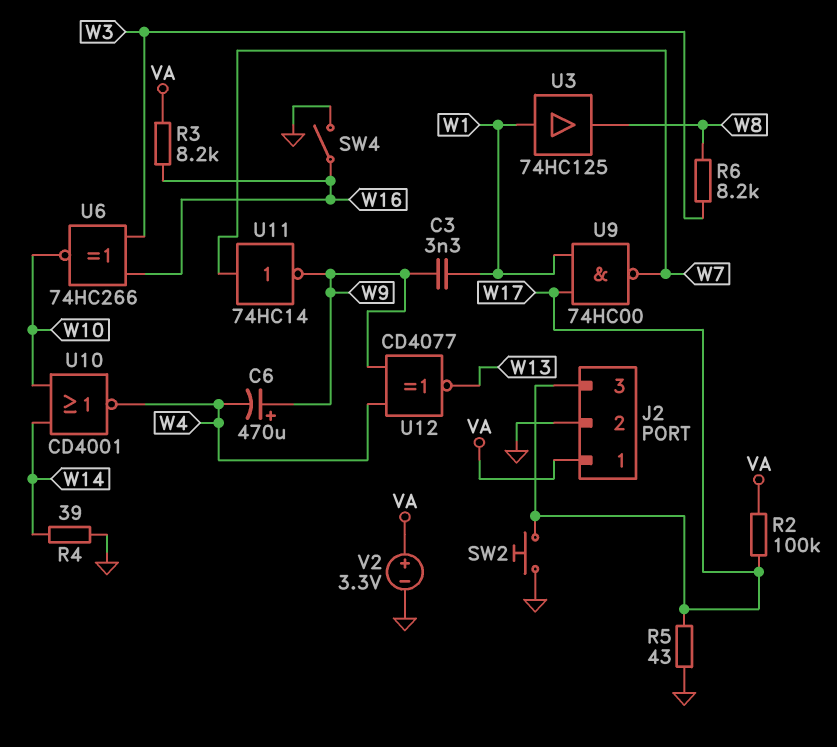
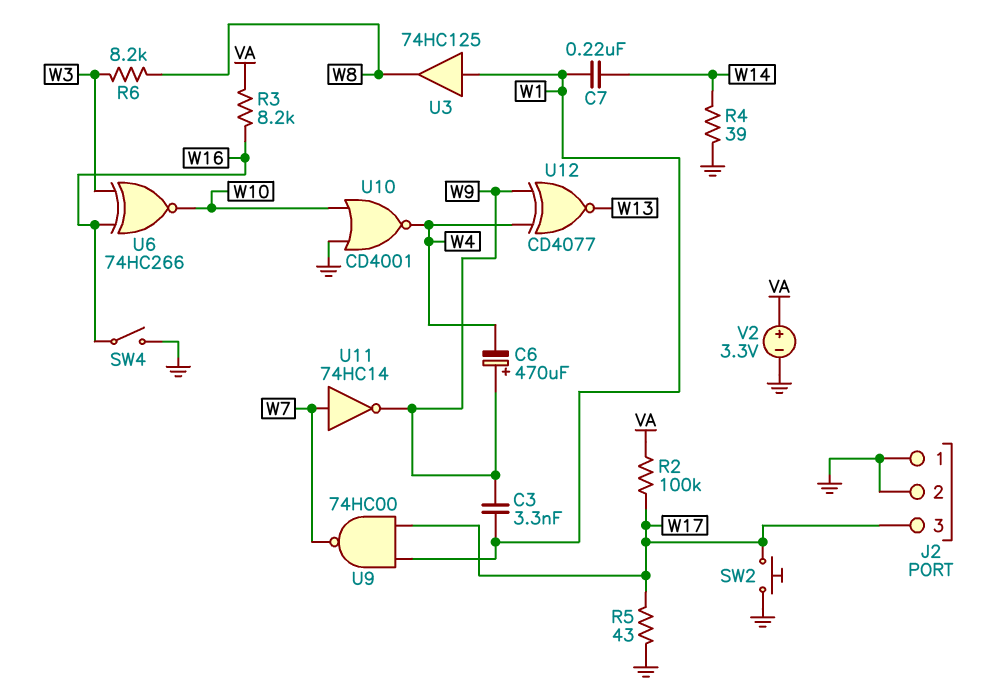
C7: none -> 220nF (W1, W14)
J2 pin 1: VA -> GND
U10: NOR CD4001 (in W10, in W14, out W4) -> NOR CD4001 (in GND, in W10, out W4)

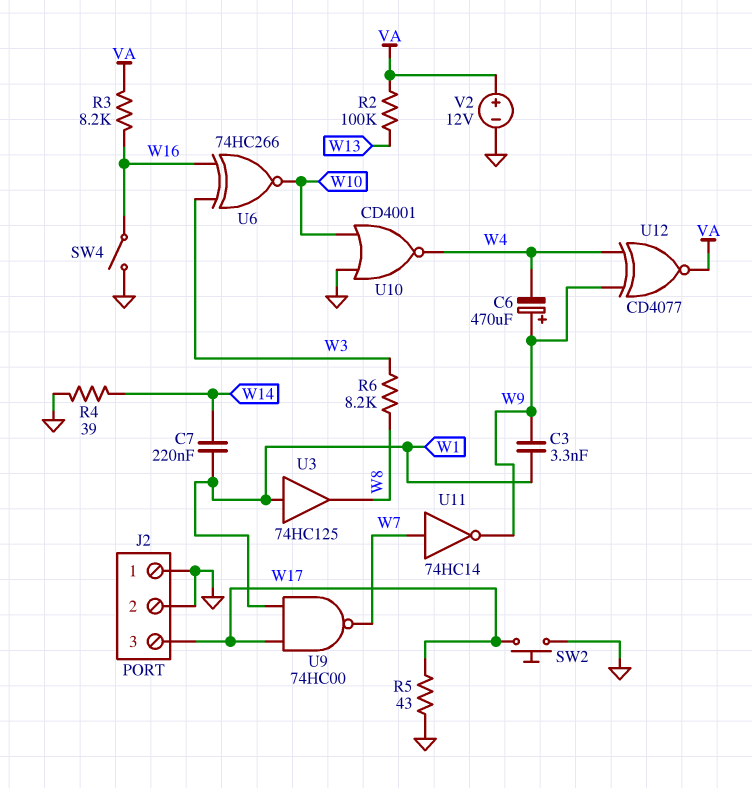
R2: 100k (VA, W17) -> 100k (VA, W13)
U12: XNOR CD4077 (in W4, in W9, out W13) -> XNOR CD4077 (in W4, in W9, out VA)
V2: 3.3V (plus VA, minus GND) -> 12V (plus VA, minus GND)

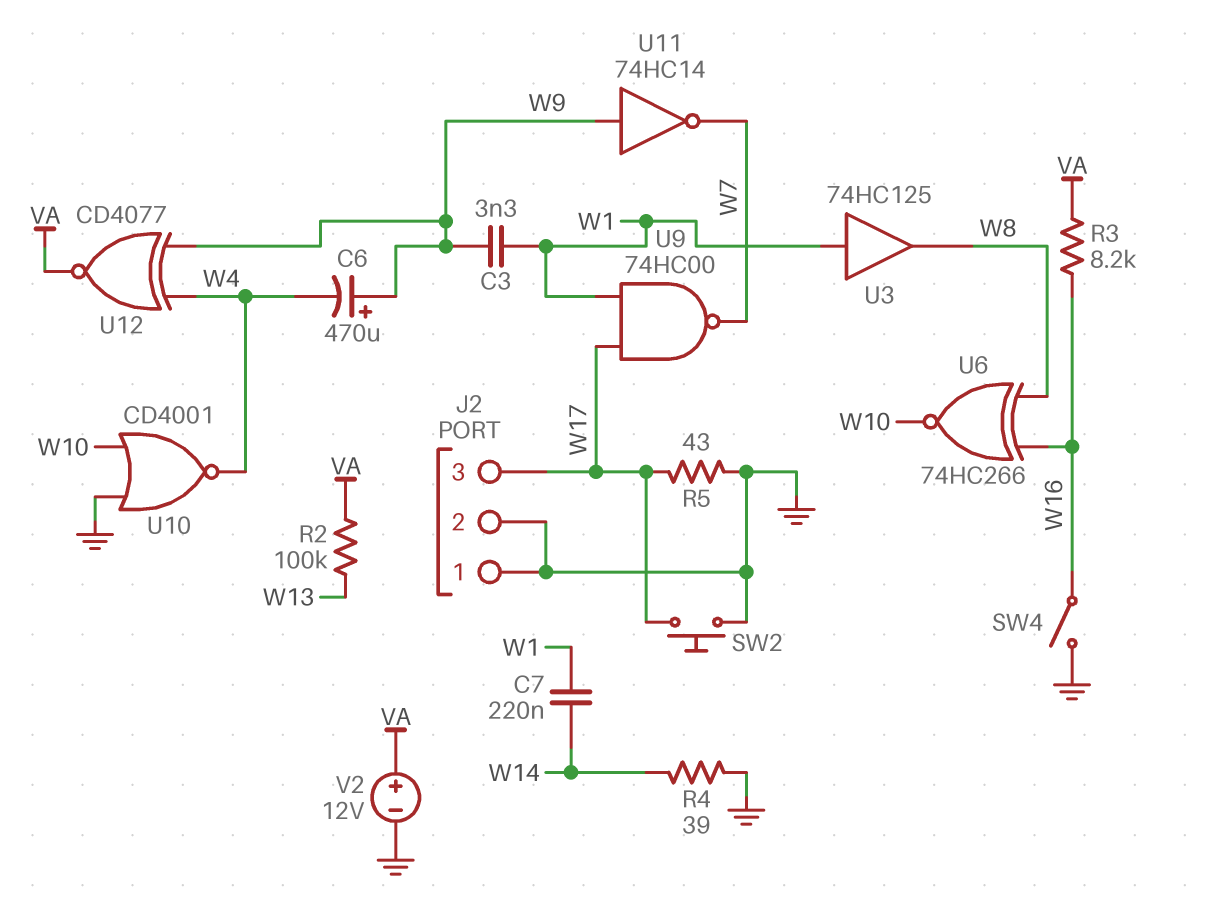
R6: 8.2k (W3, W8) -> none
U6: XNOR 74HC266 (in W3, in W16, out W10) -> XNOR 74HC266 (in W8, in W16, out W10)
U11: NOT 74HC14 (in W7, out W9) -> NOT 74HC14 (in W9, out W7)

